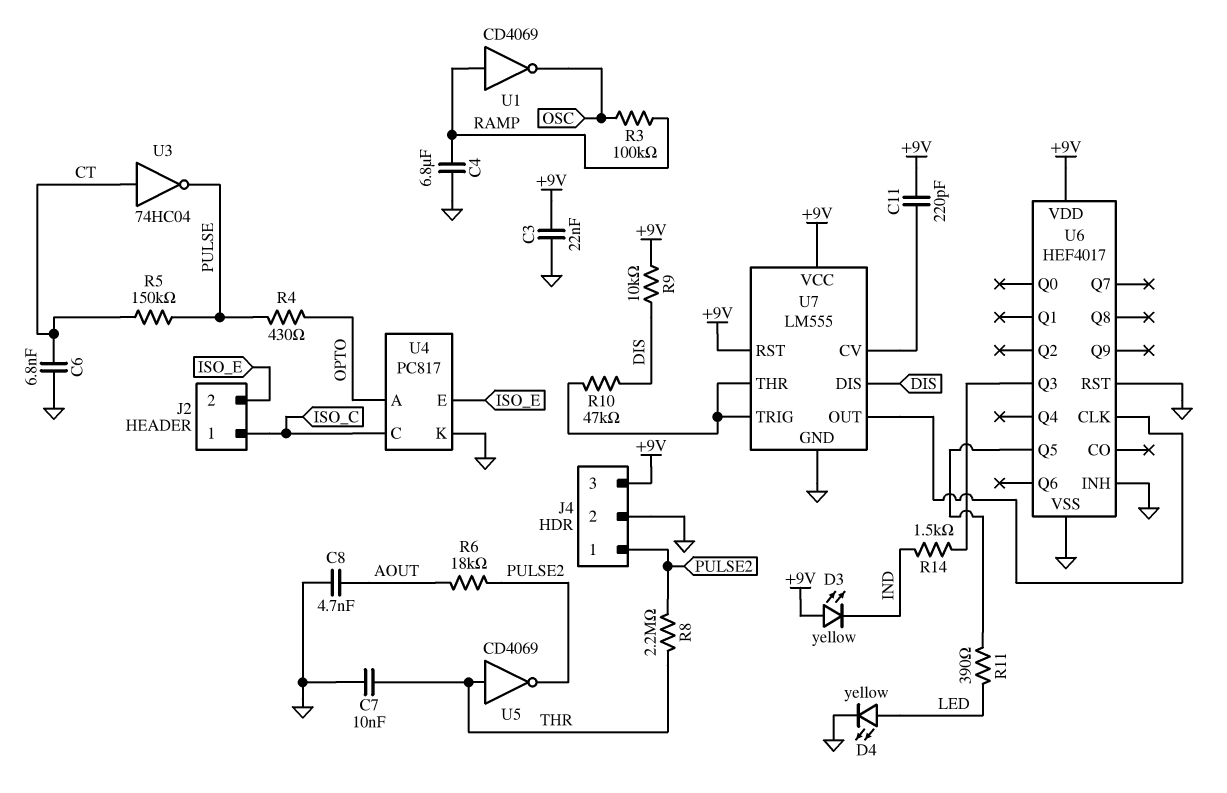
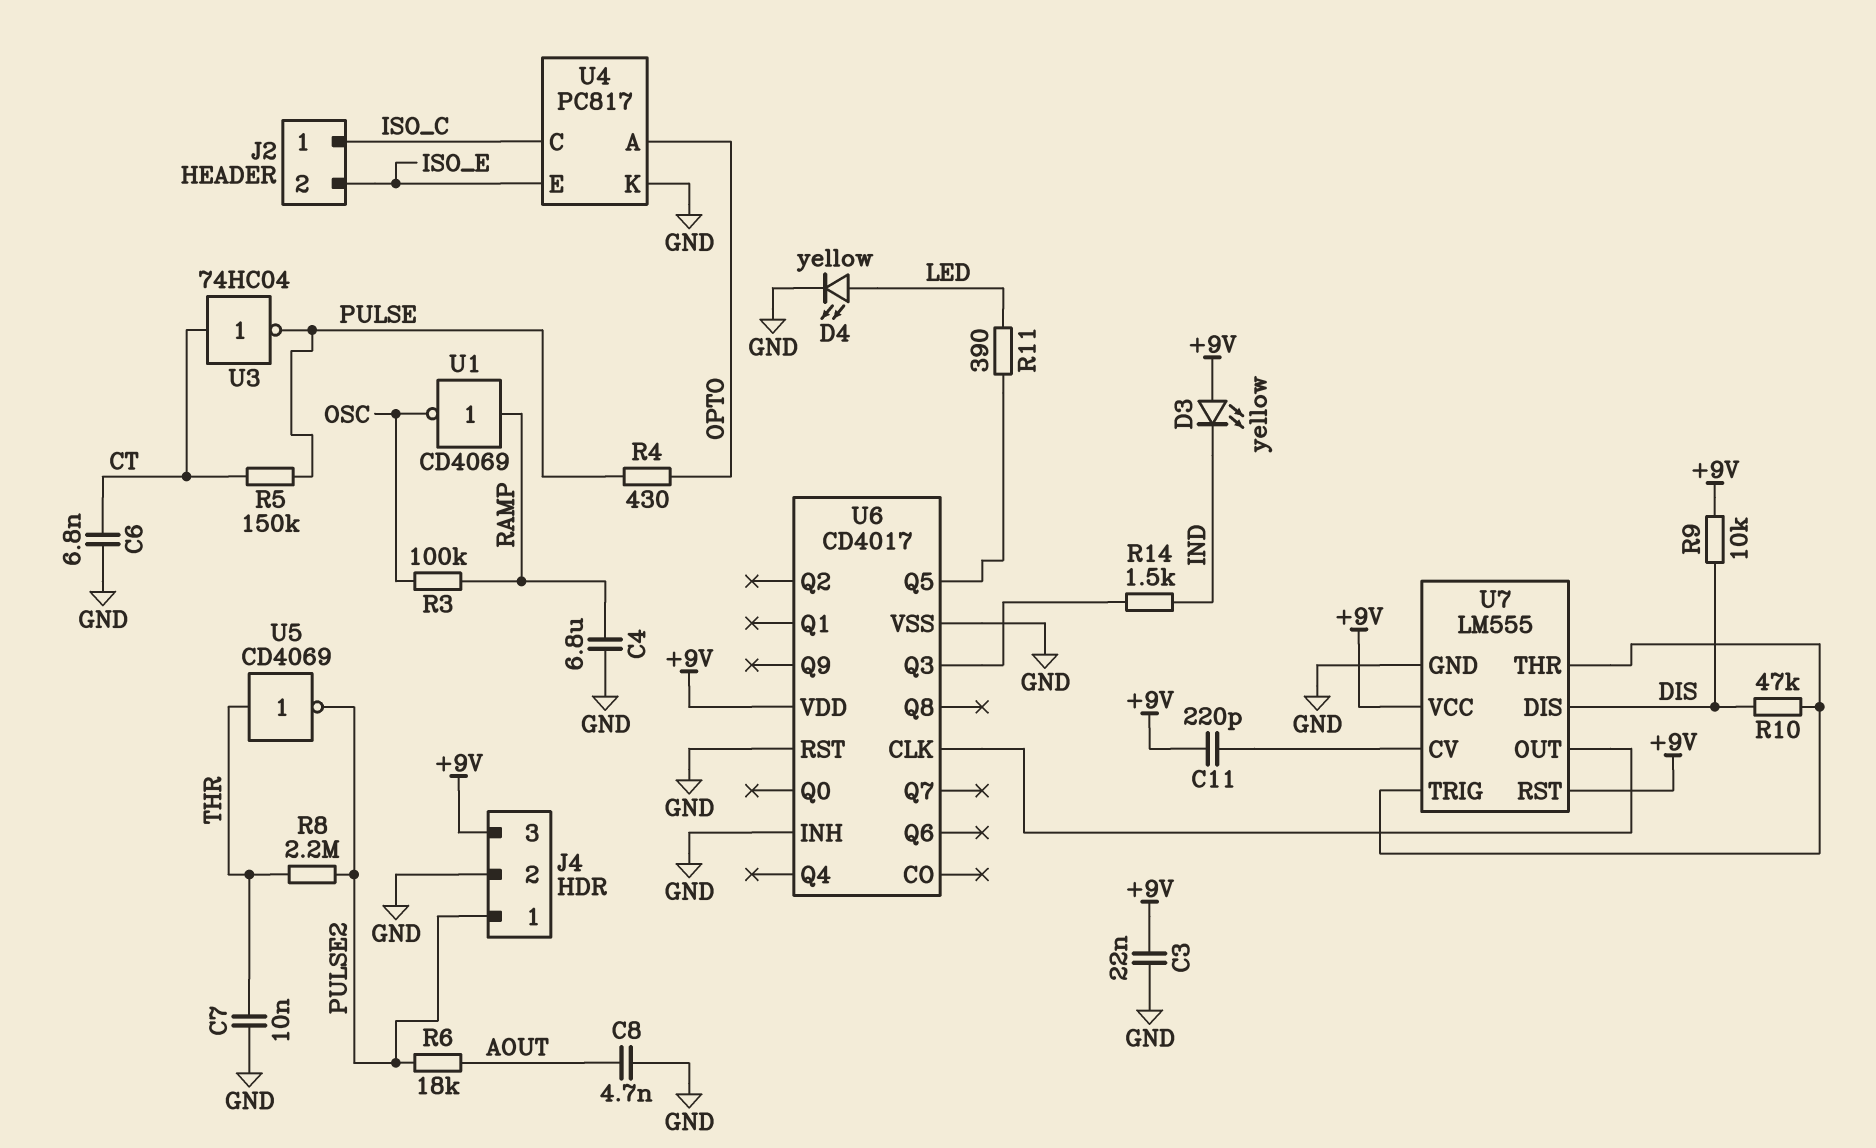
U6: HEF4017 -> CD4017

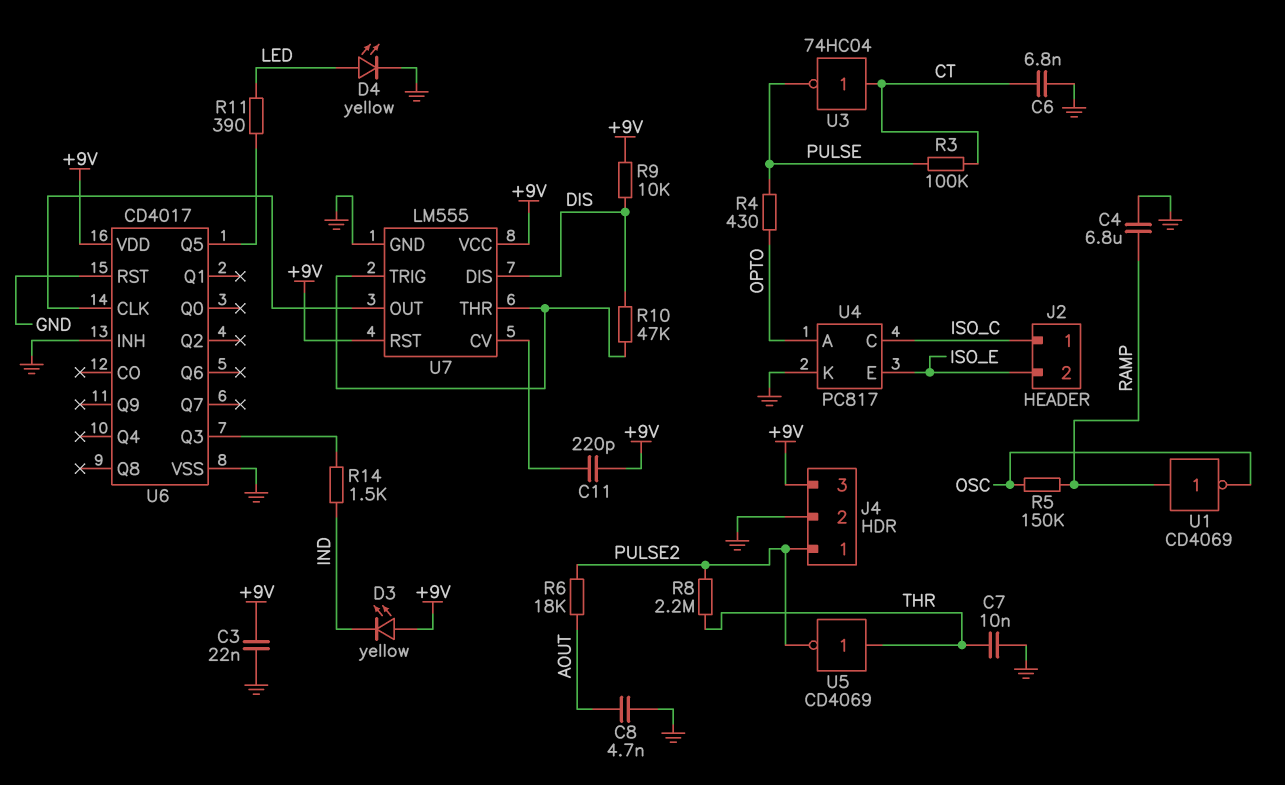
R3: 100k (OSC, RAMP) -> 100k (CT, PULSE)
R5: 150k (CT, PULSE) -> 150k (OSC, RAMP)

